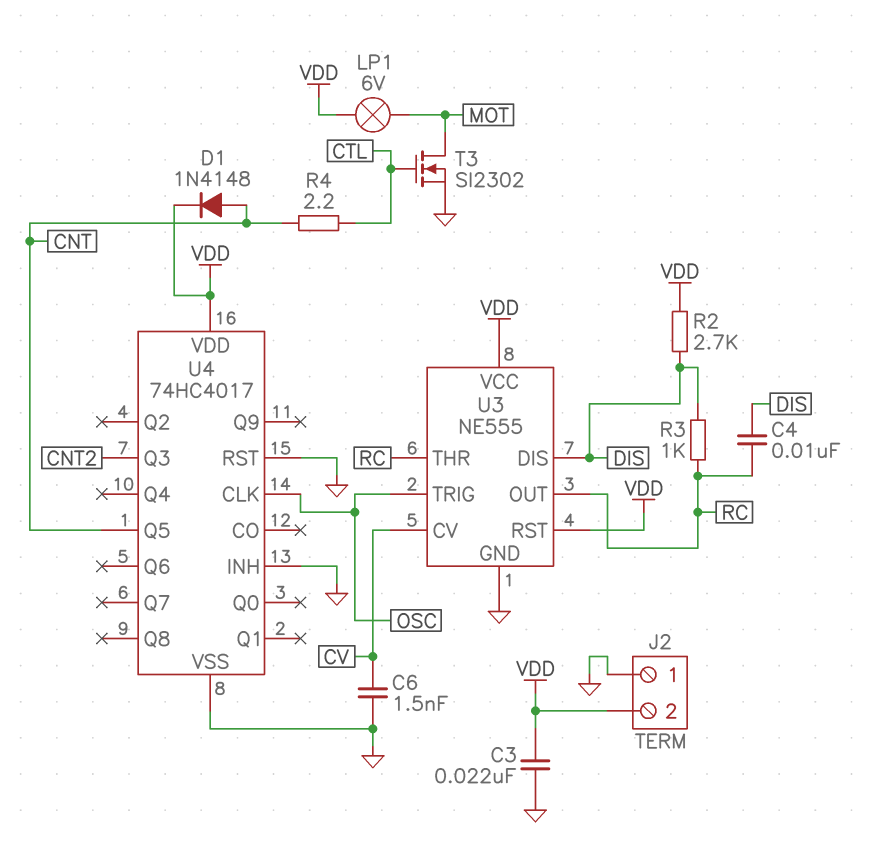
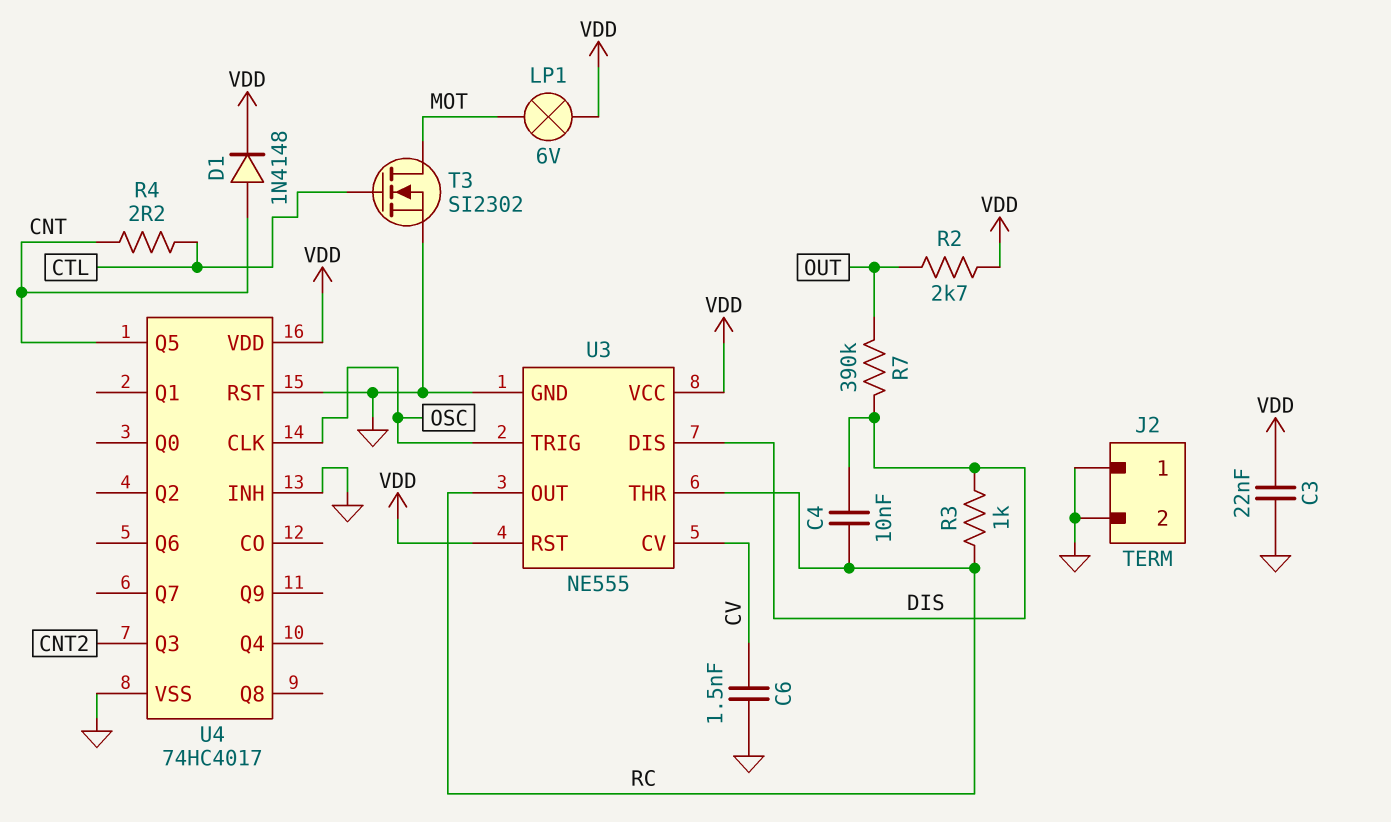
J2 pin 2: VDD -> GND
R2: 2.7k (DIS, VDD) -> 2.7k (OUT, VDD)
R7: none -> 390k (DIS, OUT)

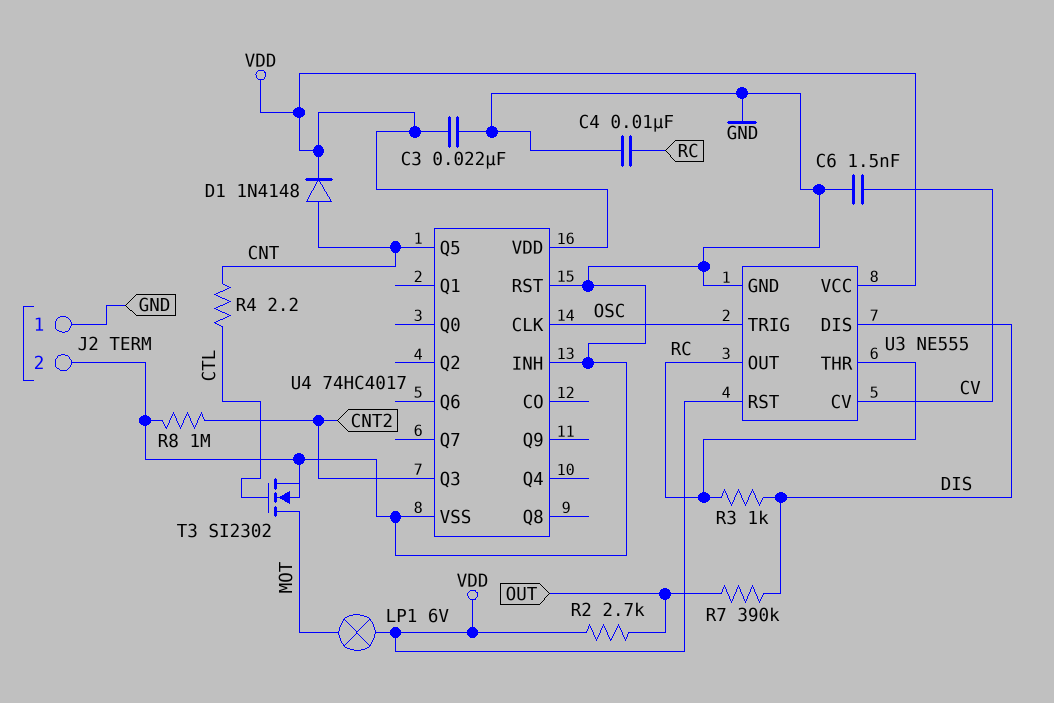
C4: 10nF (DIS, RC) -> 10nF (GND, RC)
R8: none -> 1M (CNT2, GND)

